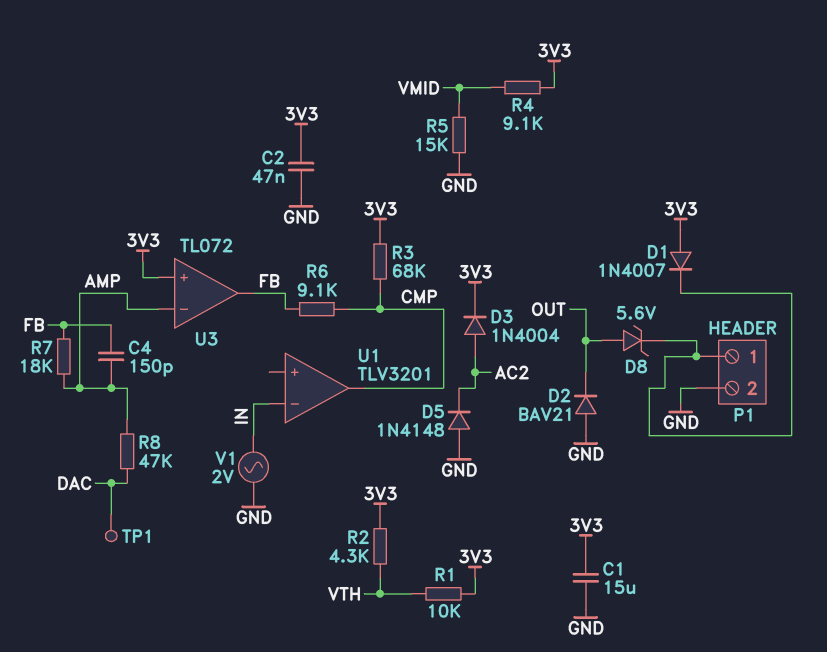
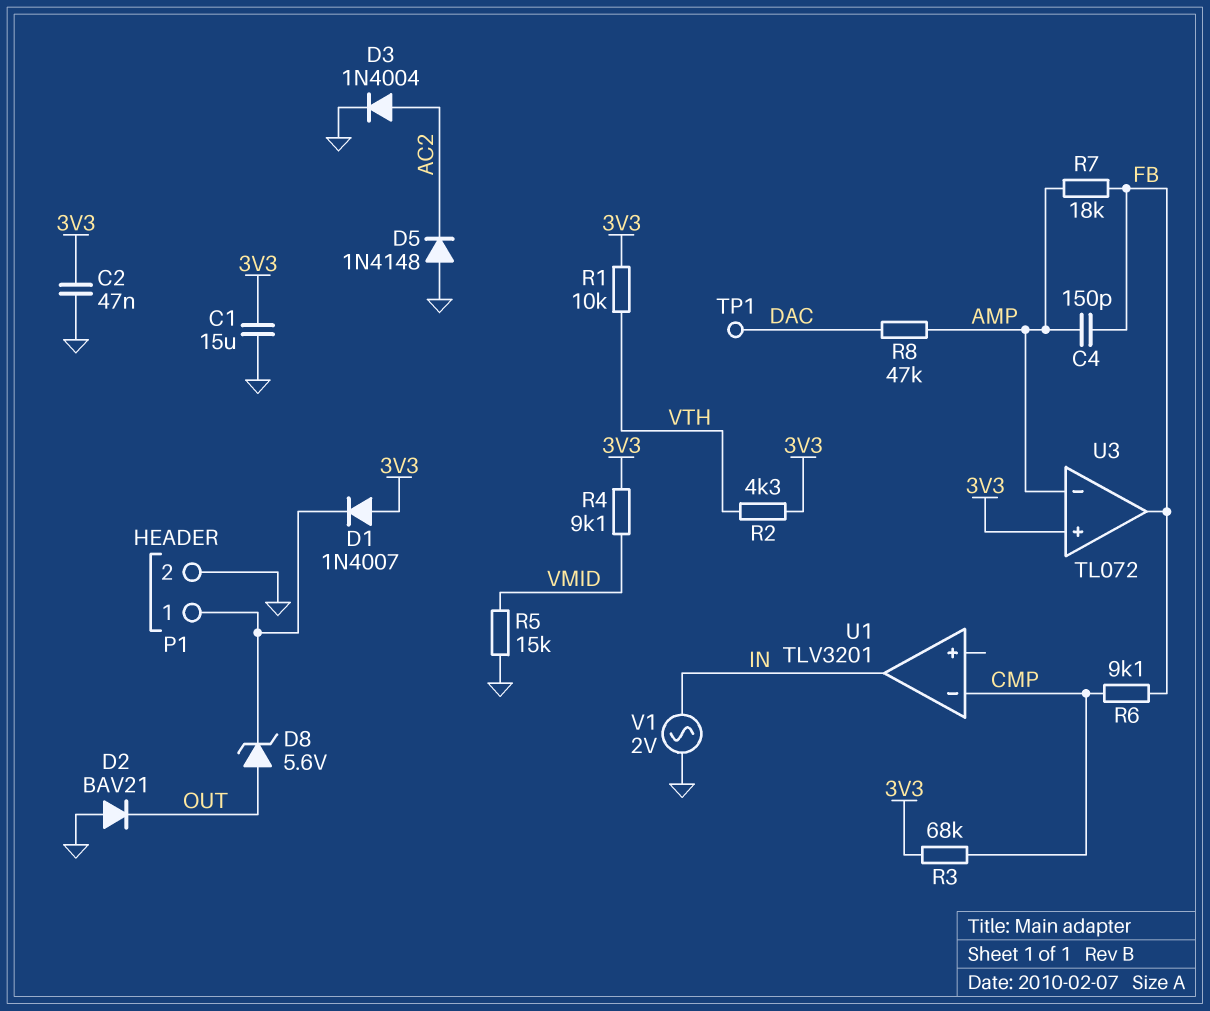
D3: diode 1N4004 (A AC2, K 3V3) -> diode 1N4004 (A AC2, K GND)
U1 pin in-: IN -> CMP
U1 pin out: CMP -> IN

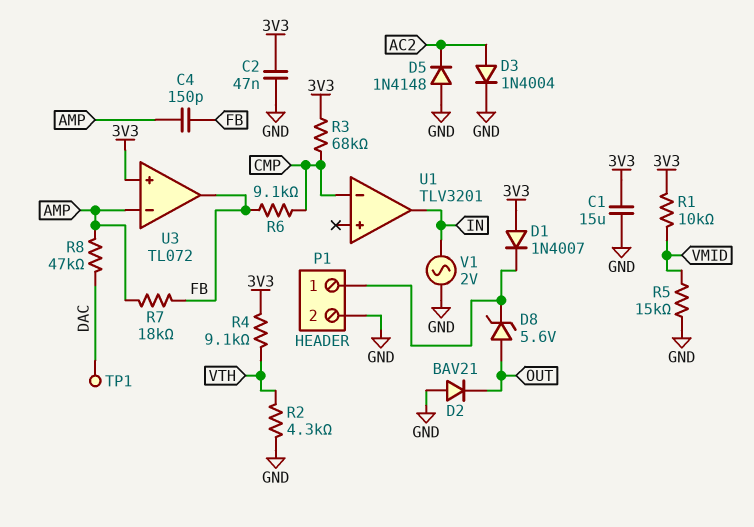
R1: 10k (3V3, VTH) -> 10k (3V3, VMID)
R2: 4.3k (3V3, VTH) -> 4.3k (GND, VTH)
R4: 9.1k (3V3, VMID) -> 9.1k (3V3, VTH)

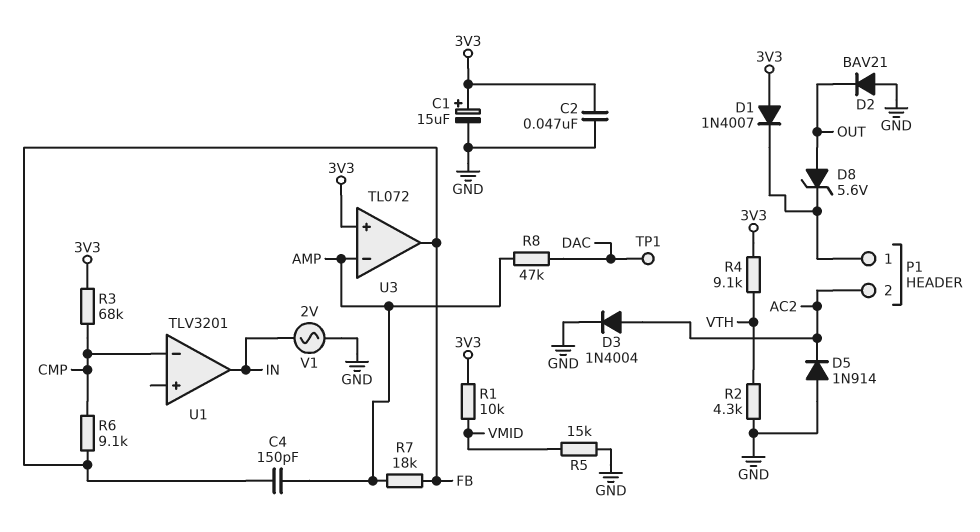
C1: 15uF (3V3, GND) -> 15uF (plus 3V3, minus GND)
D5: diode 1N4148 (A GND, K AC2) -> diode 1N914 (A GND, K AC2)
P1 pin 2: GND -> AC2

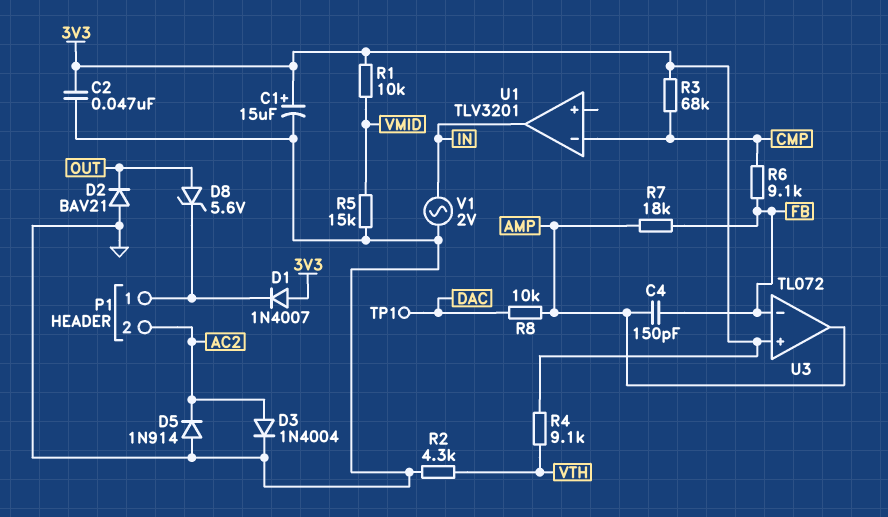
R8: 47k (AMP, DAC) -> 10k (AMP, DAC)
U3 pin in-: AMP -> FB
U3 pin out: FB -> AMP

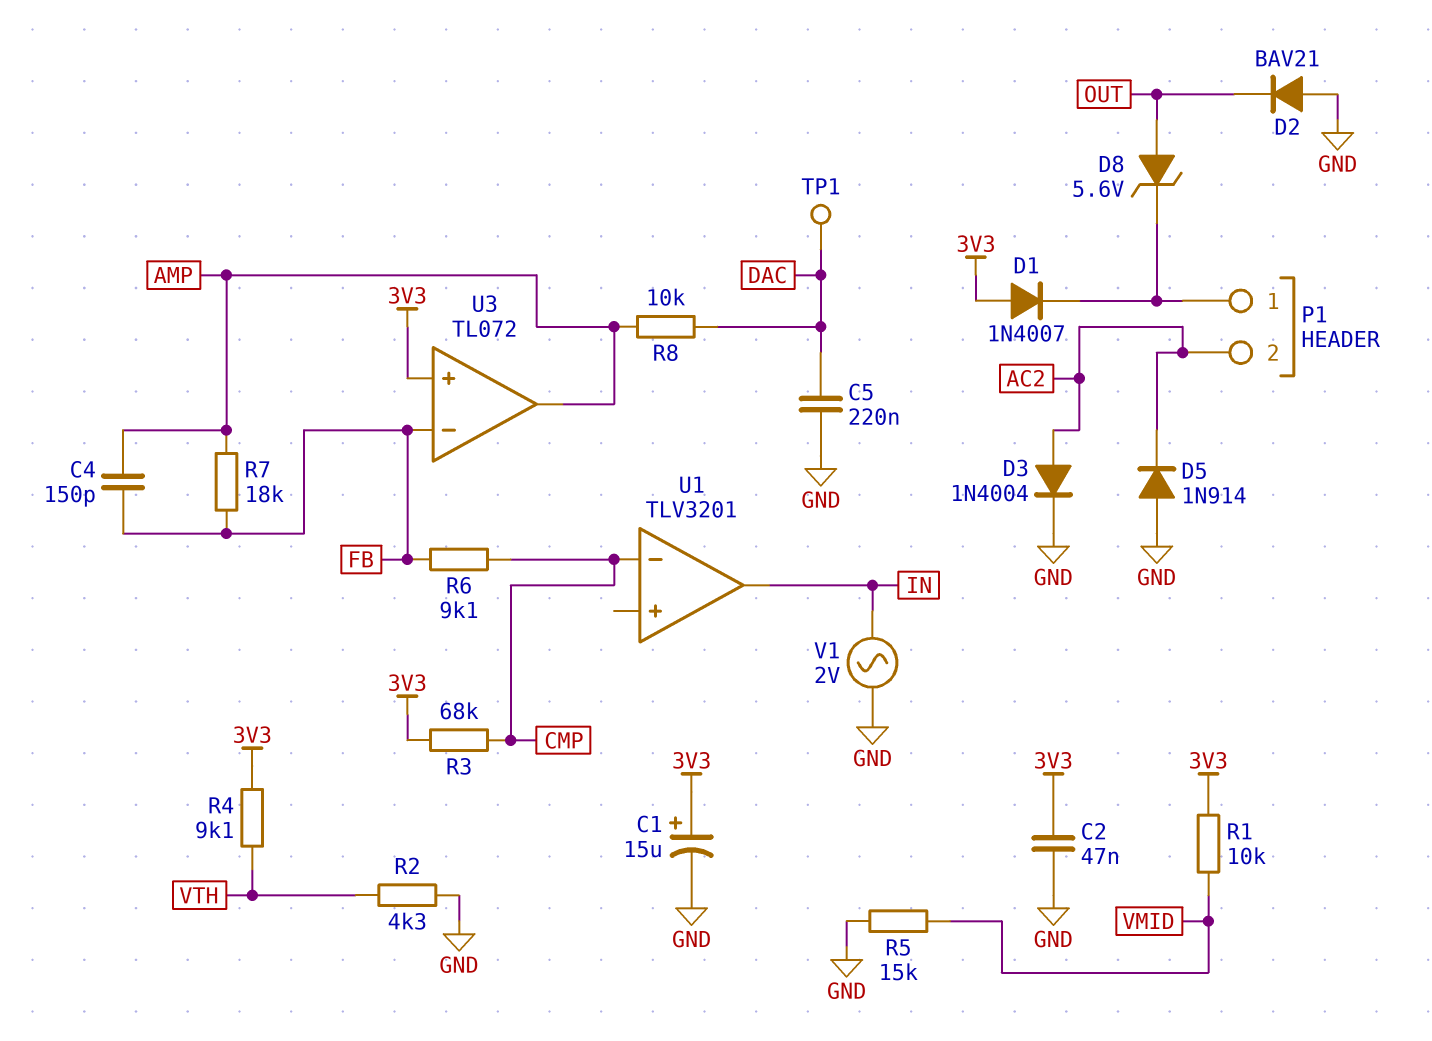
C5: none -> 220nF (DAC, GND)

